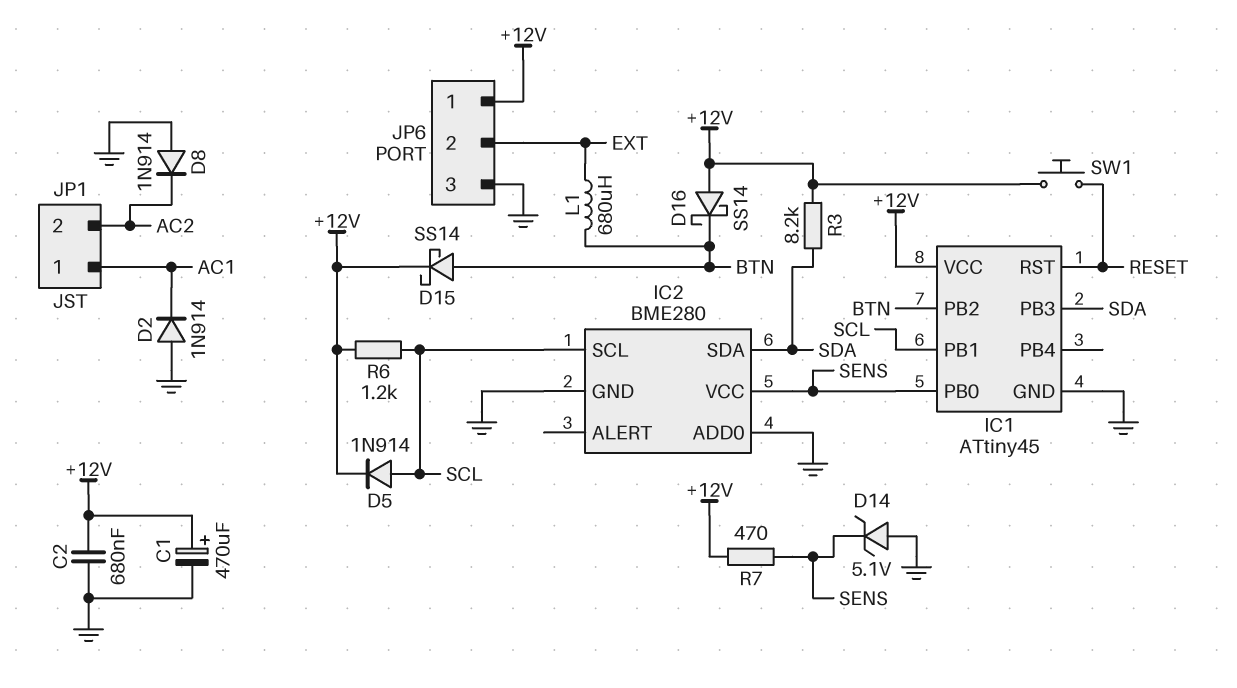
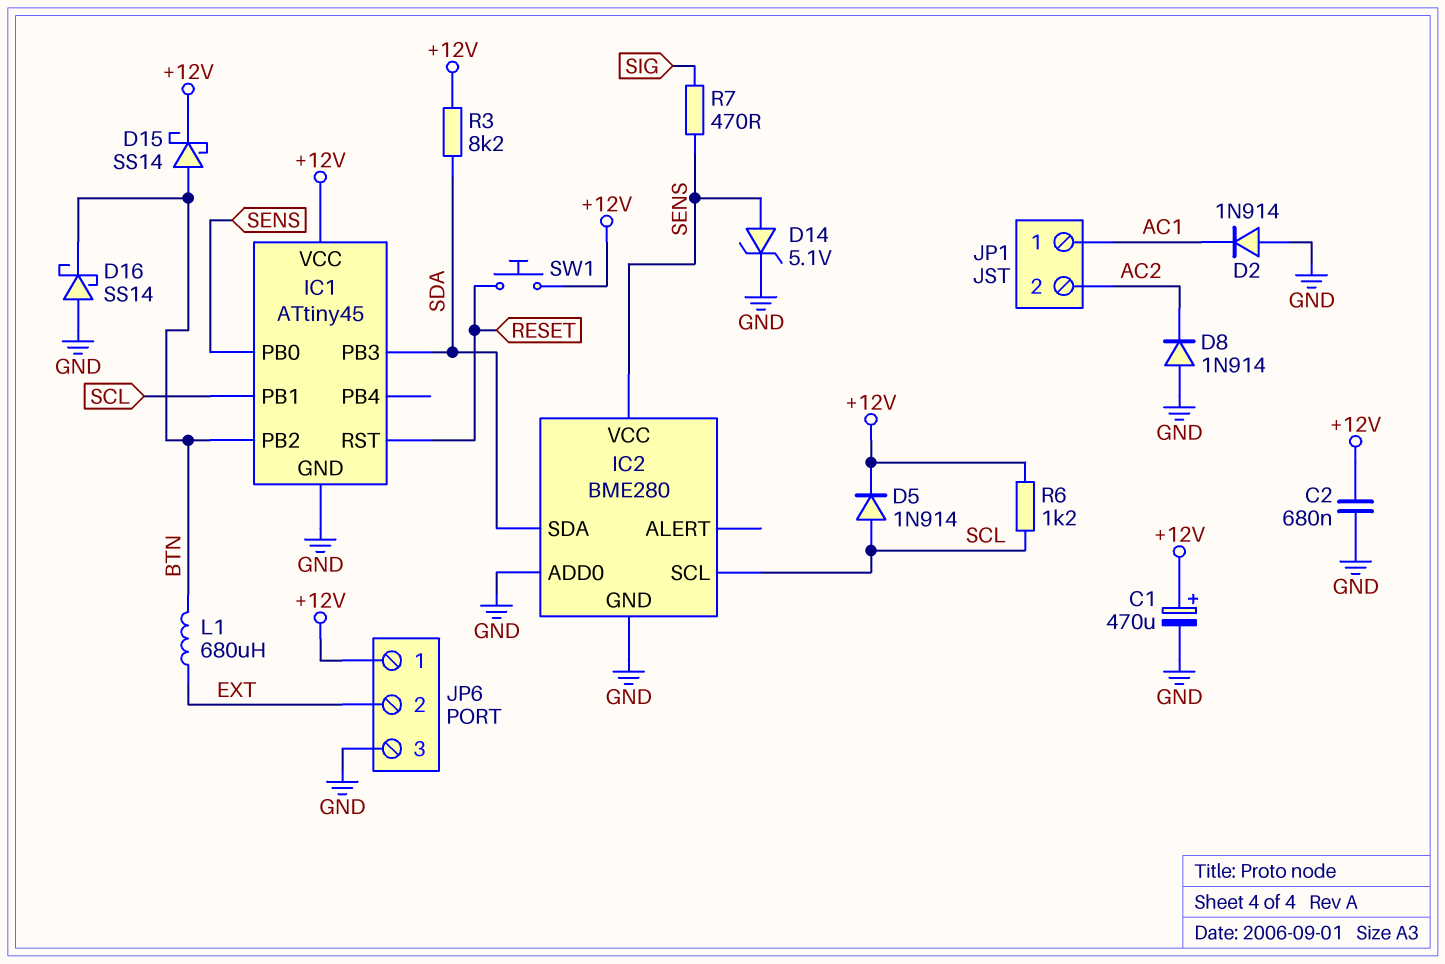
D14: zener 5.1V (A GND, K SENS) -> zener 5.1V (A SENS, K GND)
D16: schottky SS14 (A +12V, K BTN) -> schottky SS14 (A GND, K BTN)
R7: 470 (+12V, SENS) -> 470 (SENS, SIG)

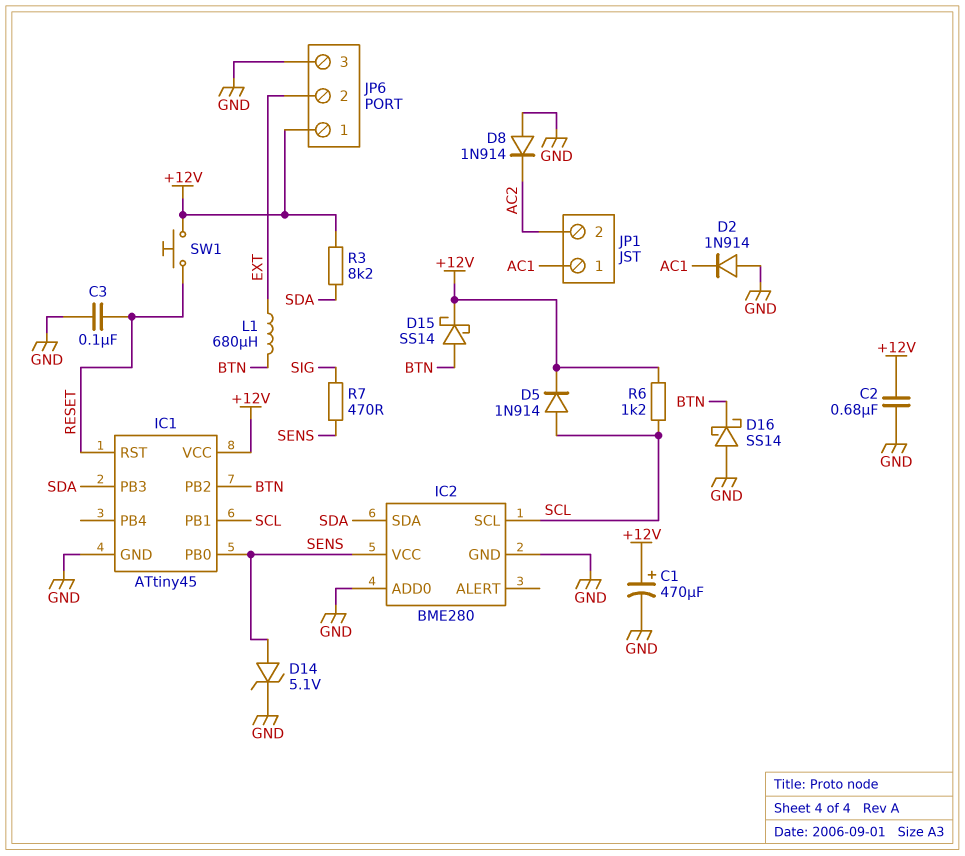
C3: none -> 100nF (GND, RESET)

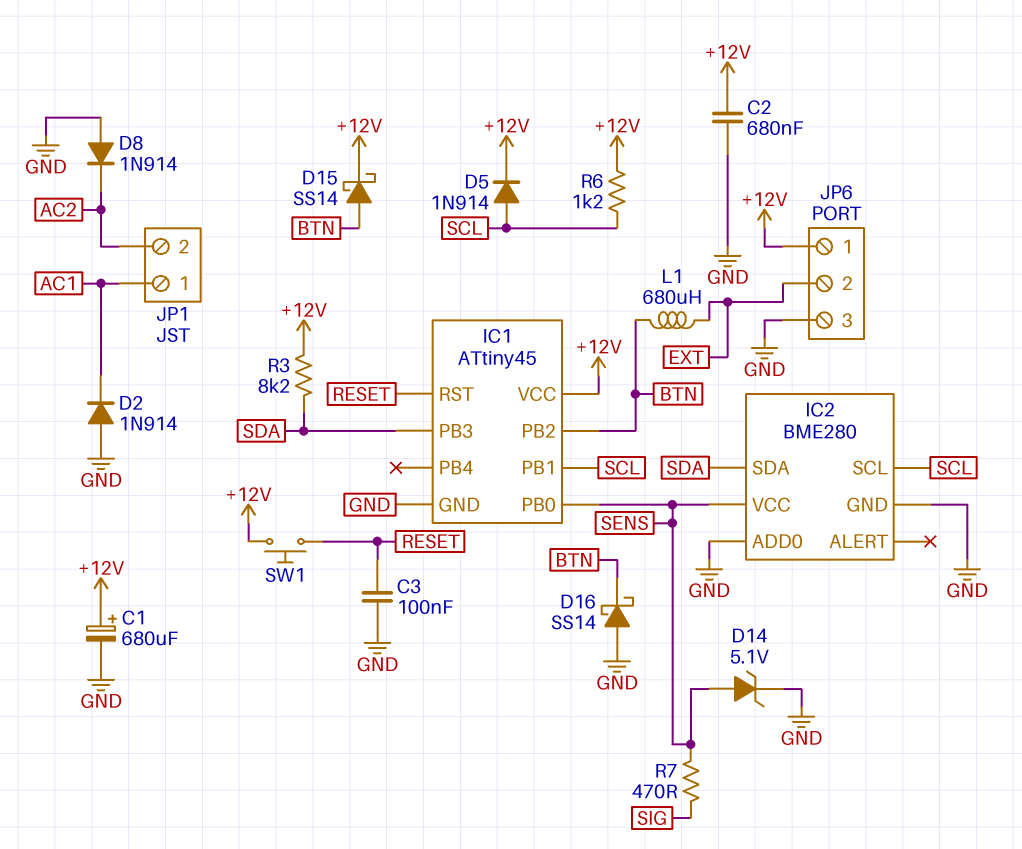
C1: 470uF (plus +12V, minus GND) -> 680uF (plus +12V, minus GND)

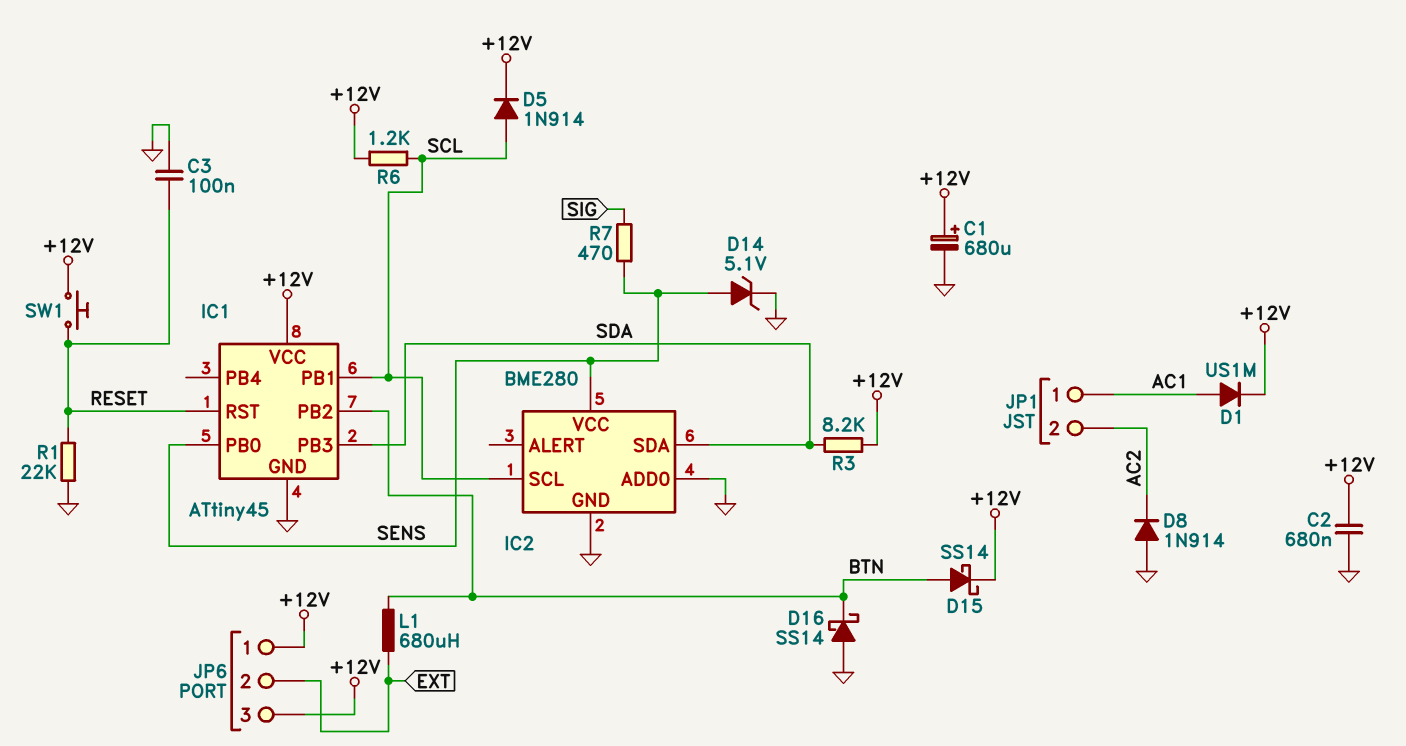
D1: none -> diode US1M (A AC1, K +12V)
D2: diode 1N914 (A GND, K AC1) -> none
JP6 pin 3: GND -> +12V
R1: none -> 22k (GND, RESET)

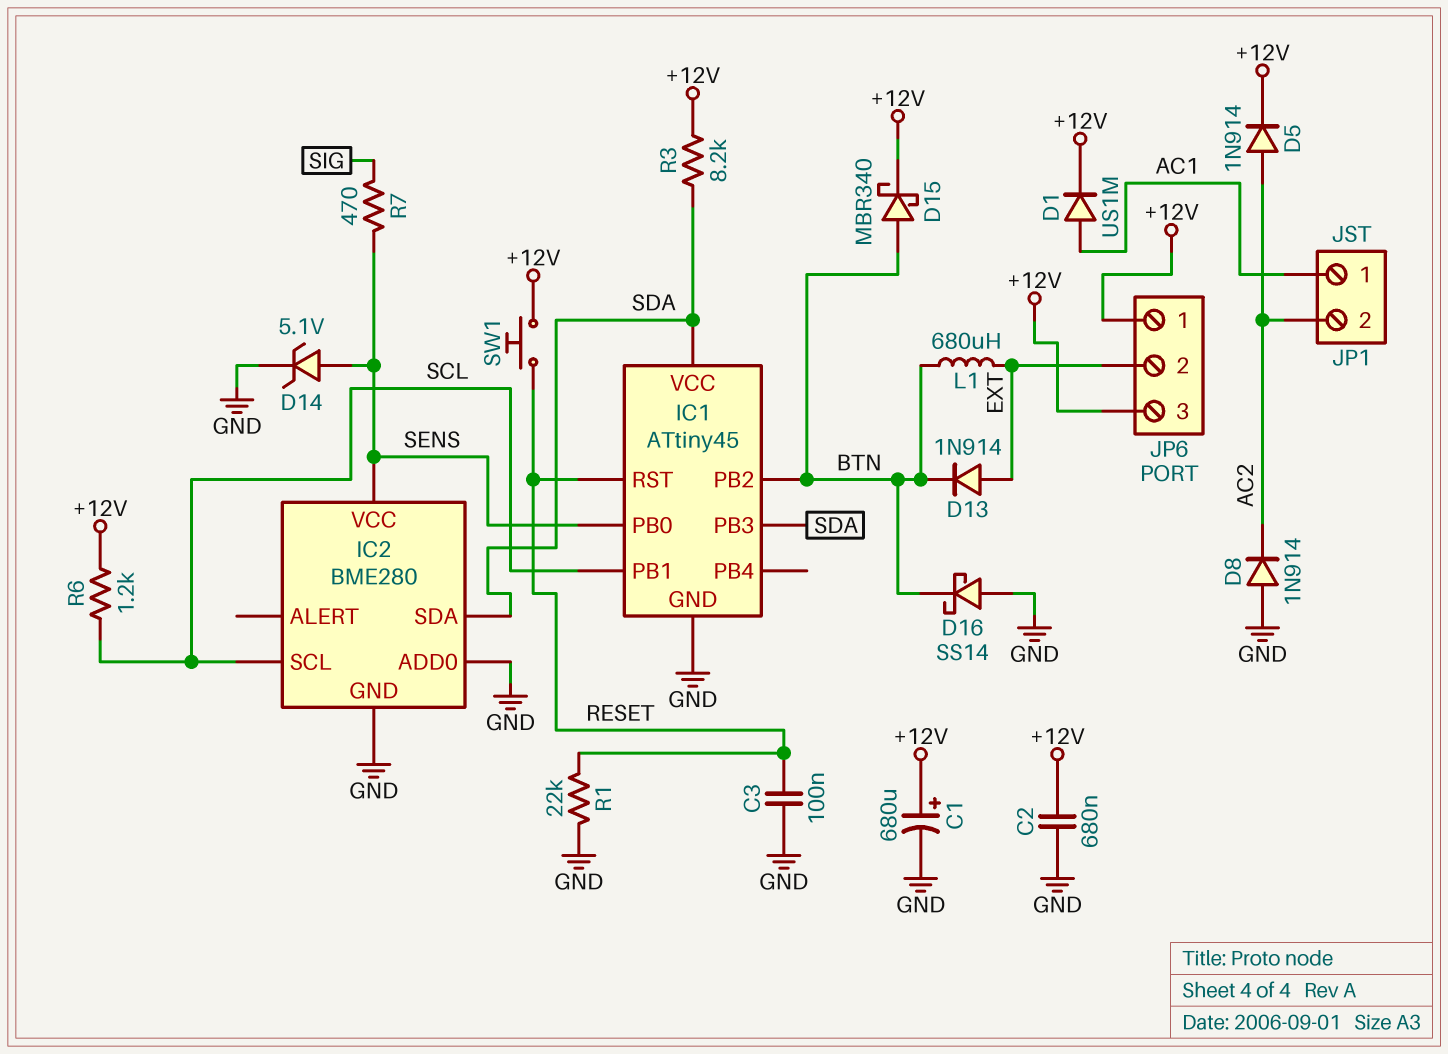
D5: diode 1N914 (A SCL, K +12V) -> diode 1N914 (A AC2, K +12V)
D13: none -> diode 1N914 (A EXT, K BTN)
D15: schottky SS14 (A BTN, K +12V) -> schottky MBR340 (A BTN, K +12V)
IC1 pin VCC: +12V -> SDA

